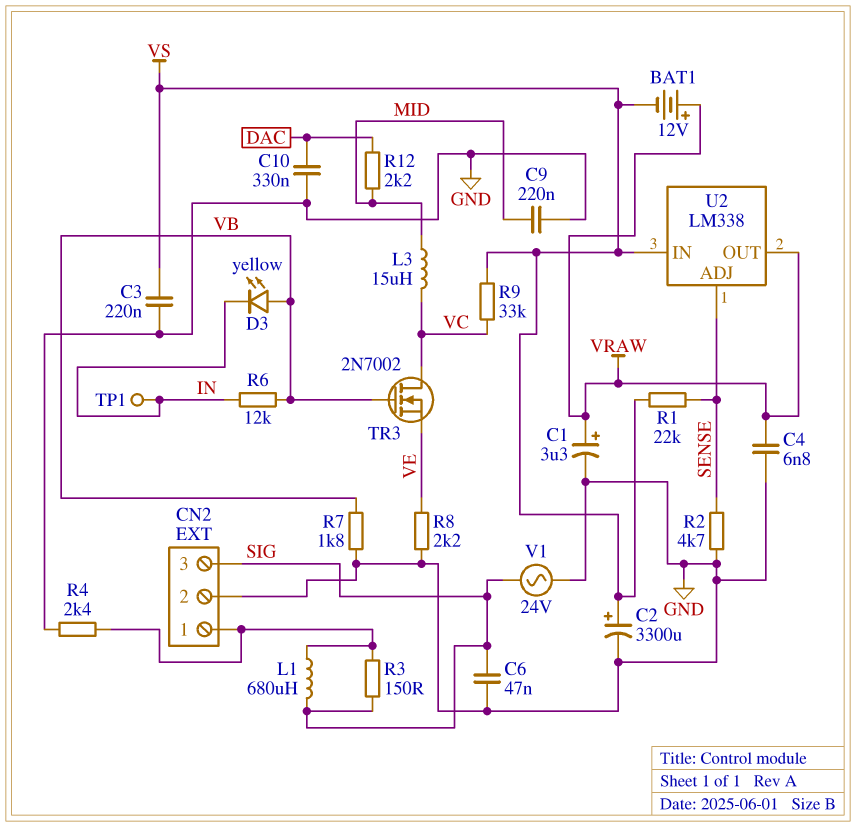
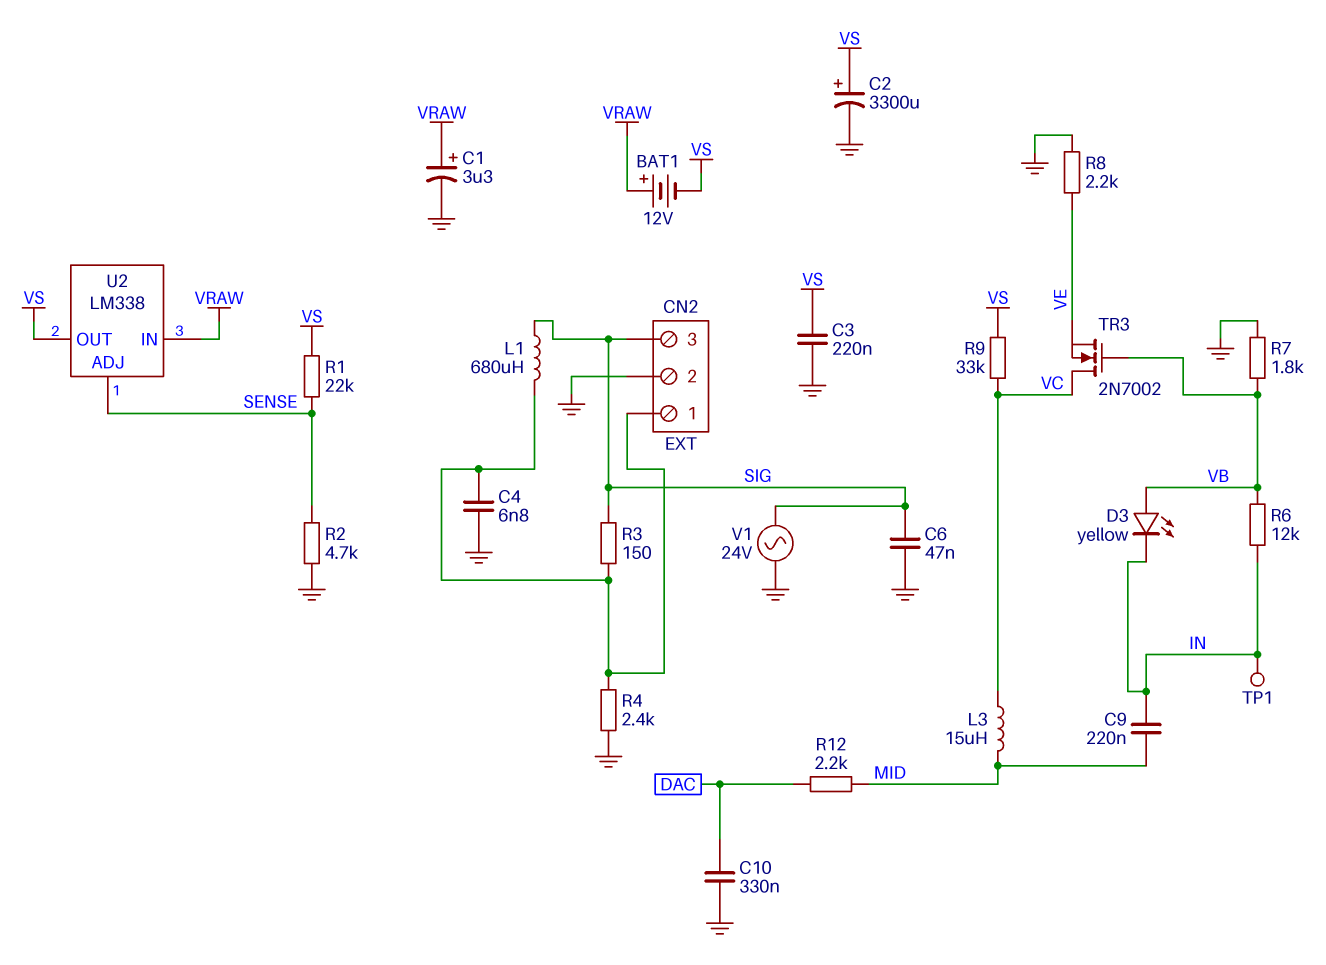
C4: 6.8nF (GND, VRAW) -> 6.8nF (CN2/1, GND)
C9: 220nF (GND, MID) -> 220nF (IN, MID)
U2 pin IN: VS -> VRAW
U2 pin OUT: VRAW -> VS

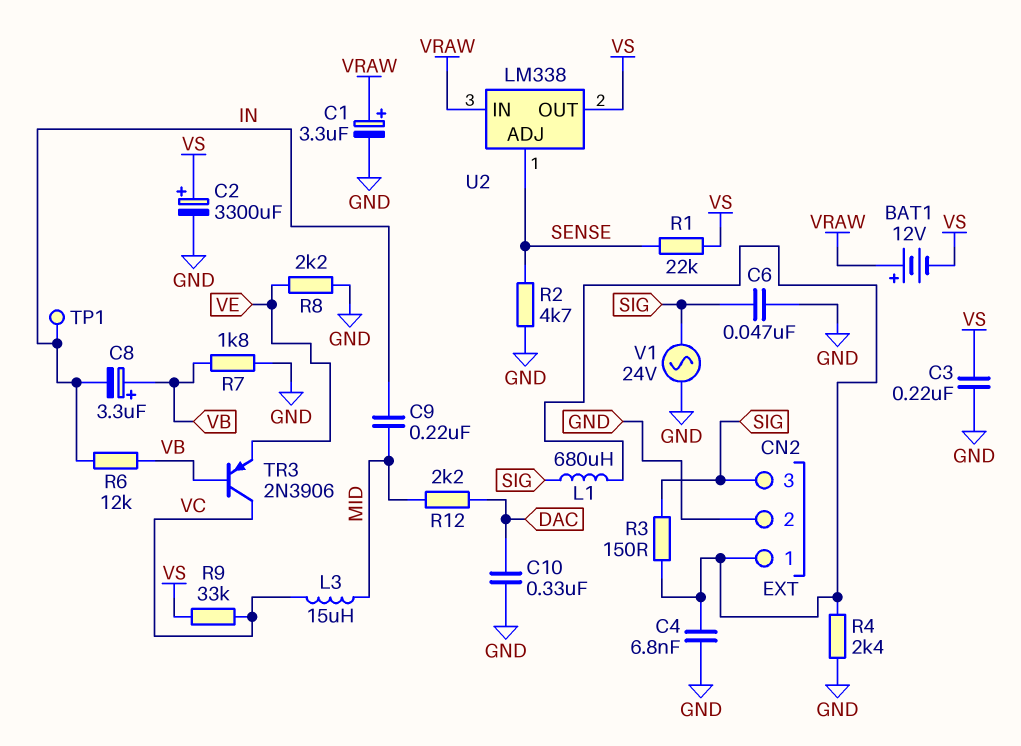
C8: none -> 3.3uF (plus VB, minus IN)
D3: LED yellow (A VB, K IN) -> none
TR3: NMOS 2N7002 (G VB, D VC, S VE) -> PNP 2N3906 (B VB, C VC, E VE)

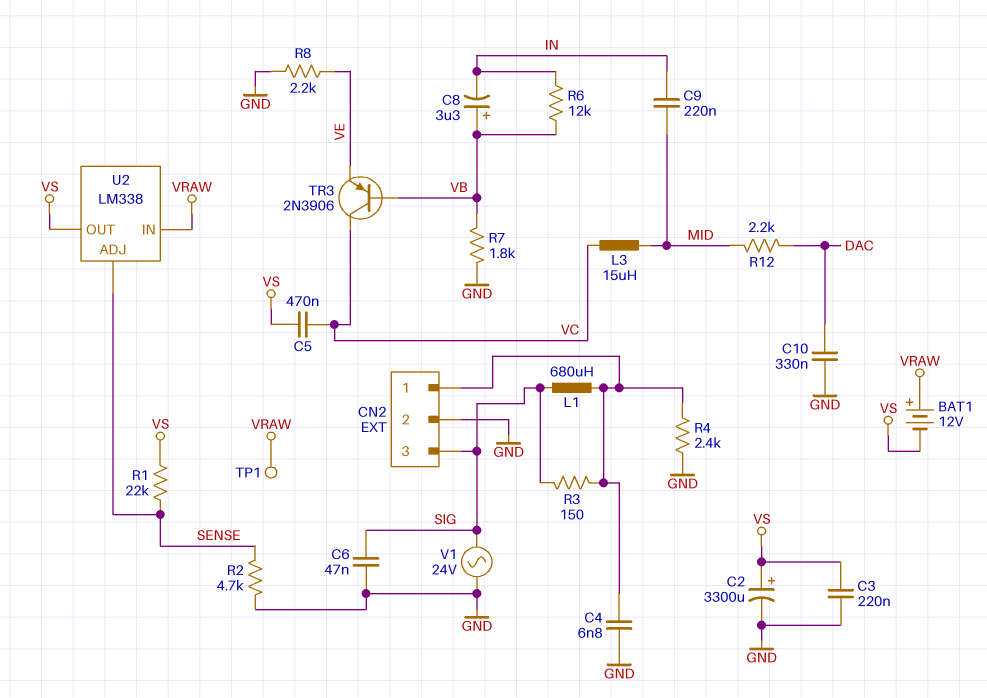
C1: 3.3uF (plus VRAW, minus GND) -> none
C5: none -> 470nF (VC, VS)
R9: 33k (VC, VS) -> none
TP1: test point (IN) -> test point (VRAW)

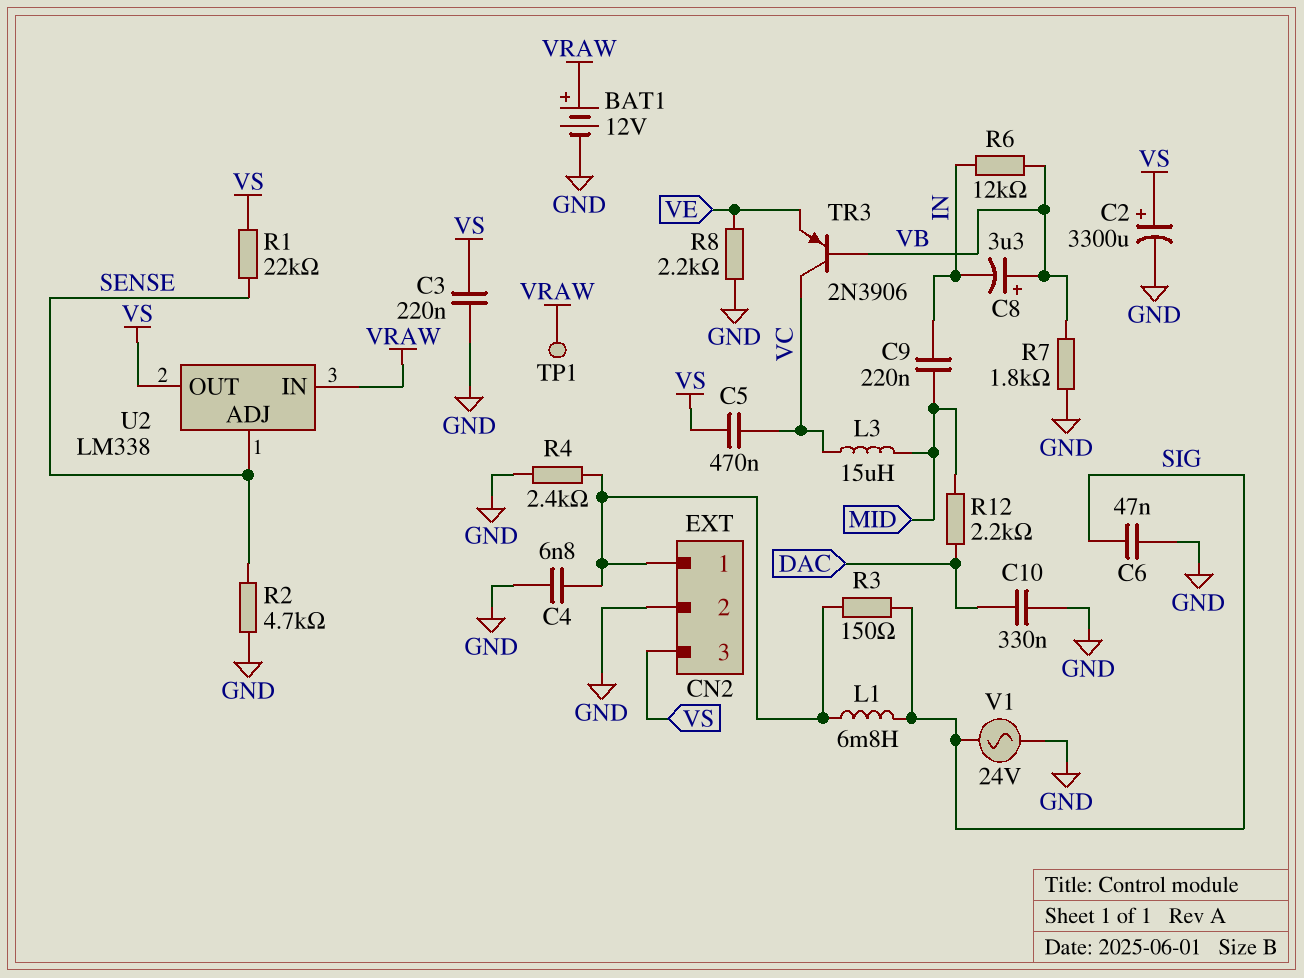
BAT1: 12V (plus VRAW, minus VS) -> 12V (plus VRAW, minus GND)
CN2 pin 3: SIG -> VS
L1: 680uH (CN2/1, SIG) -> 6.8mH (CN2/1, SIG)

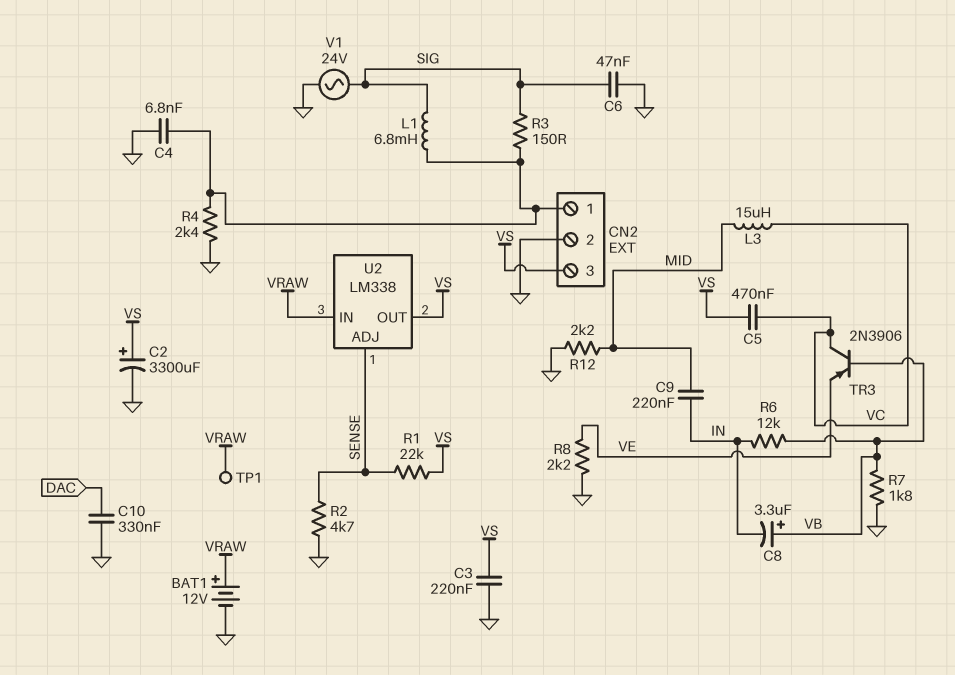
R12: 2.2k (DAC, MID) -> 2.2k (GND, MID)

